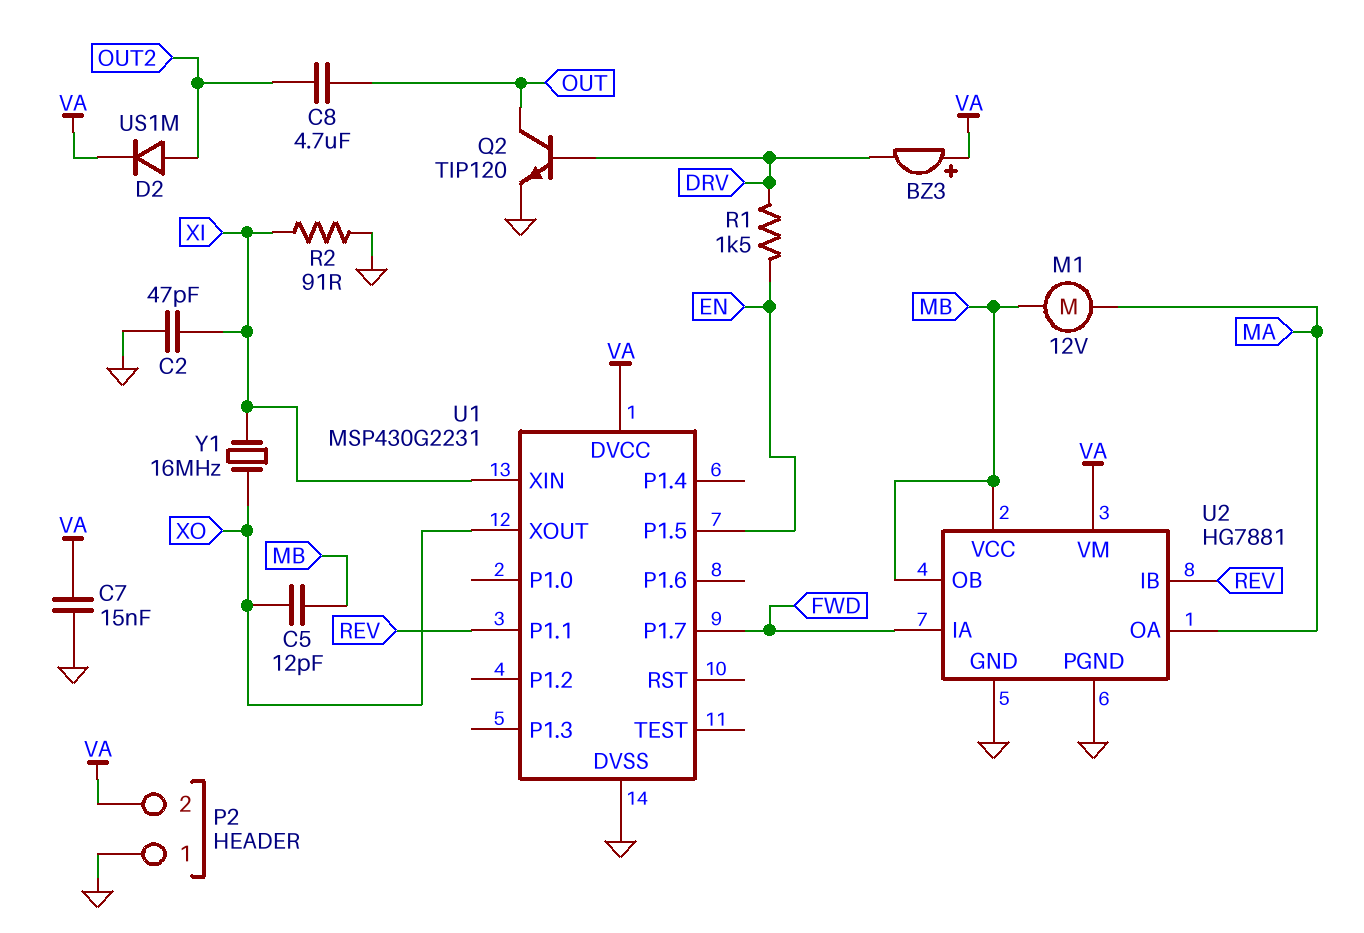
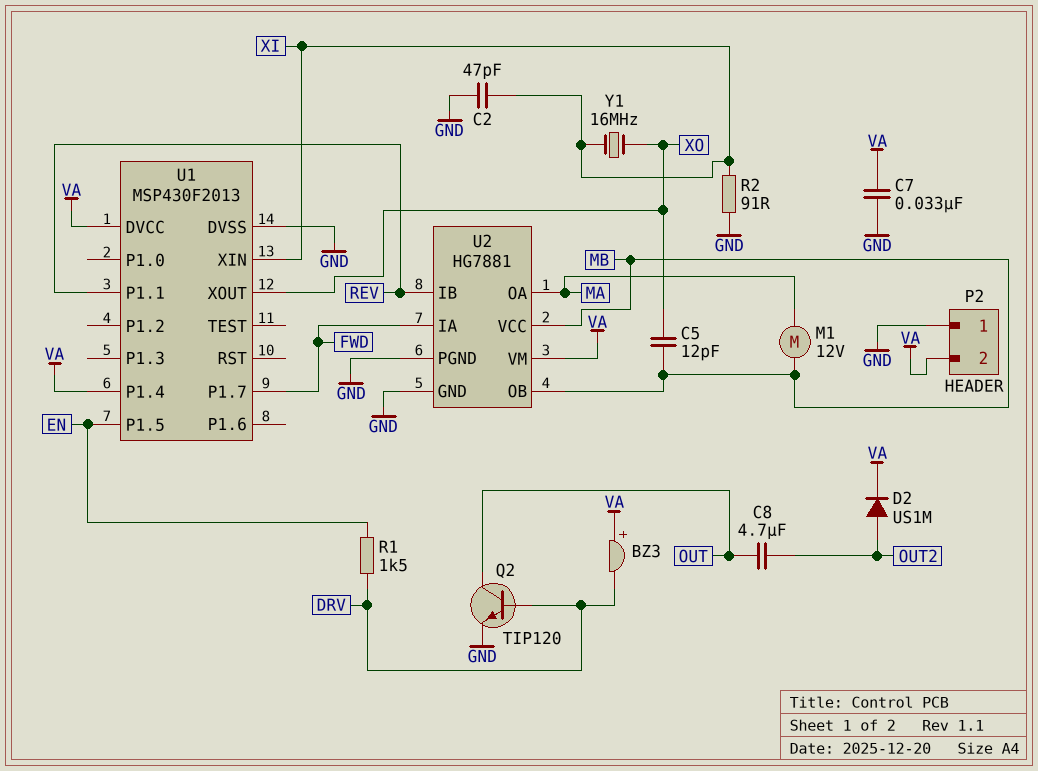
C7: 15nF (GND, VA) -> 33nF (GND, VA)
U1: MSP430G2231 -> MSP430F2013
U1 pin P1.4: none -> VA

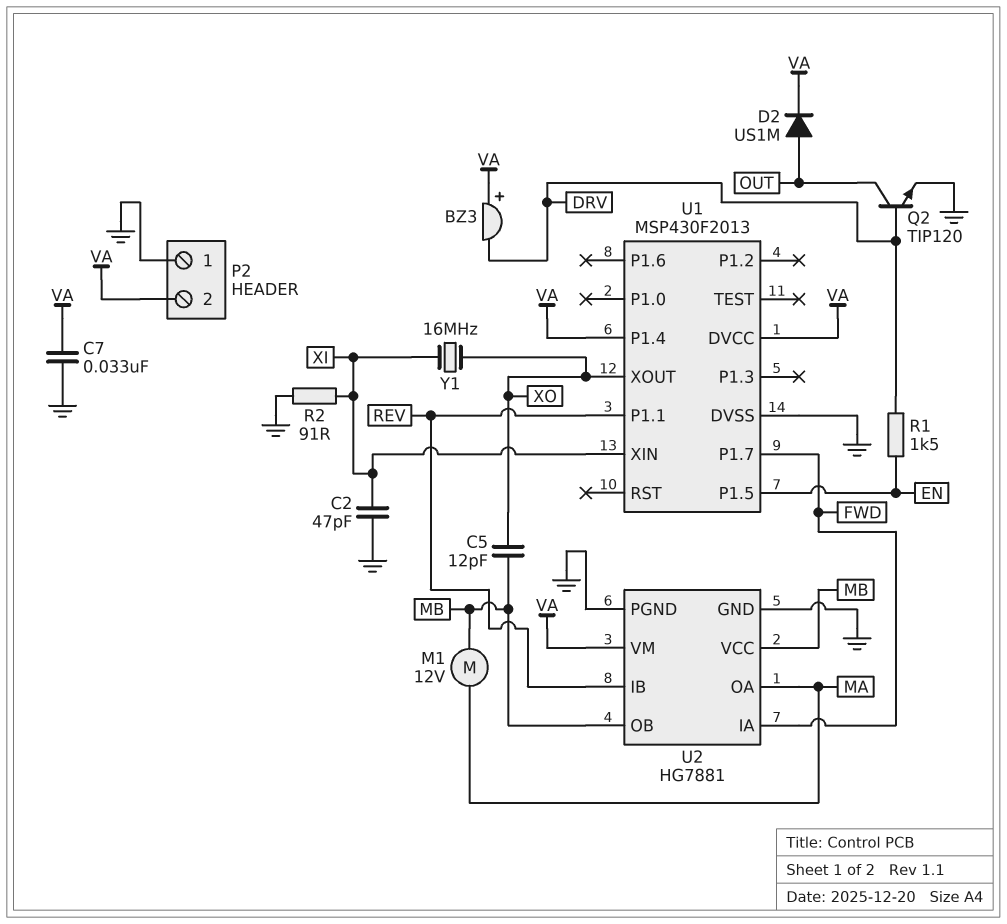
C8: 4.7uF (OUT, OUT2) -> none
D2: diode US1M (A OUT2, K VA) -> diode US1M (A OUT, K VA)

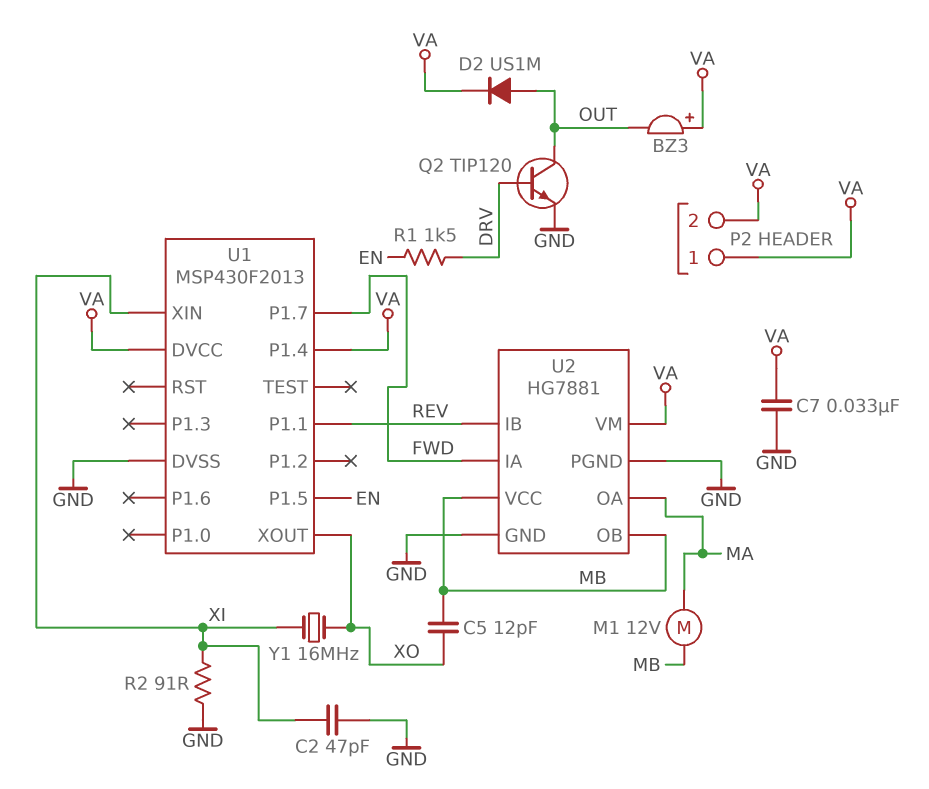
BZ3: buzzer (plus VA, minus DRV) -> buzzer (plus VA, minus OUT)
P2 pin 1: GND -> VA

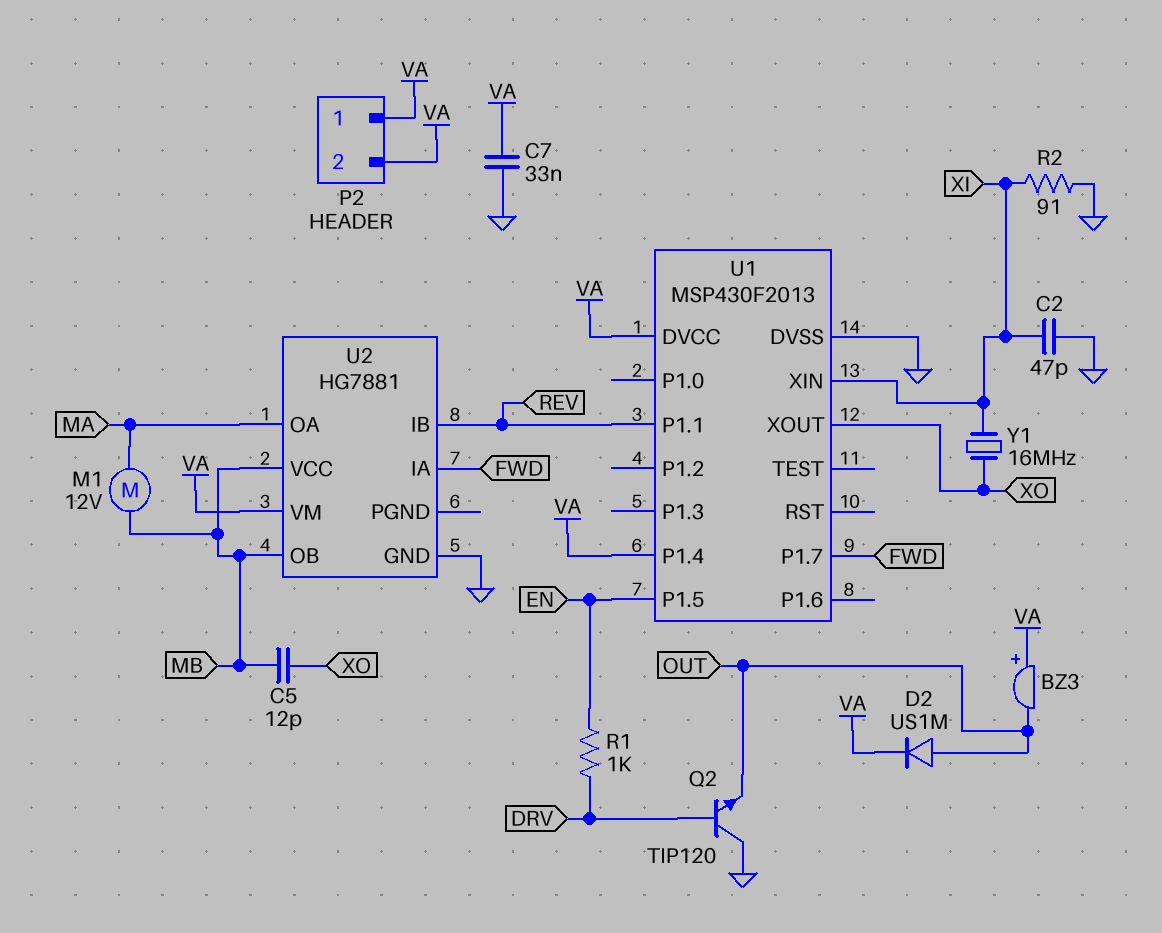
Q2: NPN TIP120 (B DRV, C OUT, E GND) -> NPN TIP120 (B DRV, C GND, E OUT)
R1: 1.5k (DRV, EN) -> 1k (DRV, EN)
U2 pin PGND: GND -> none

